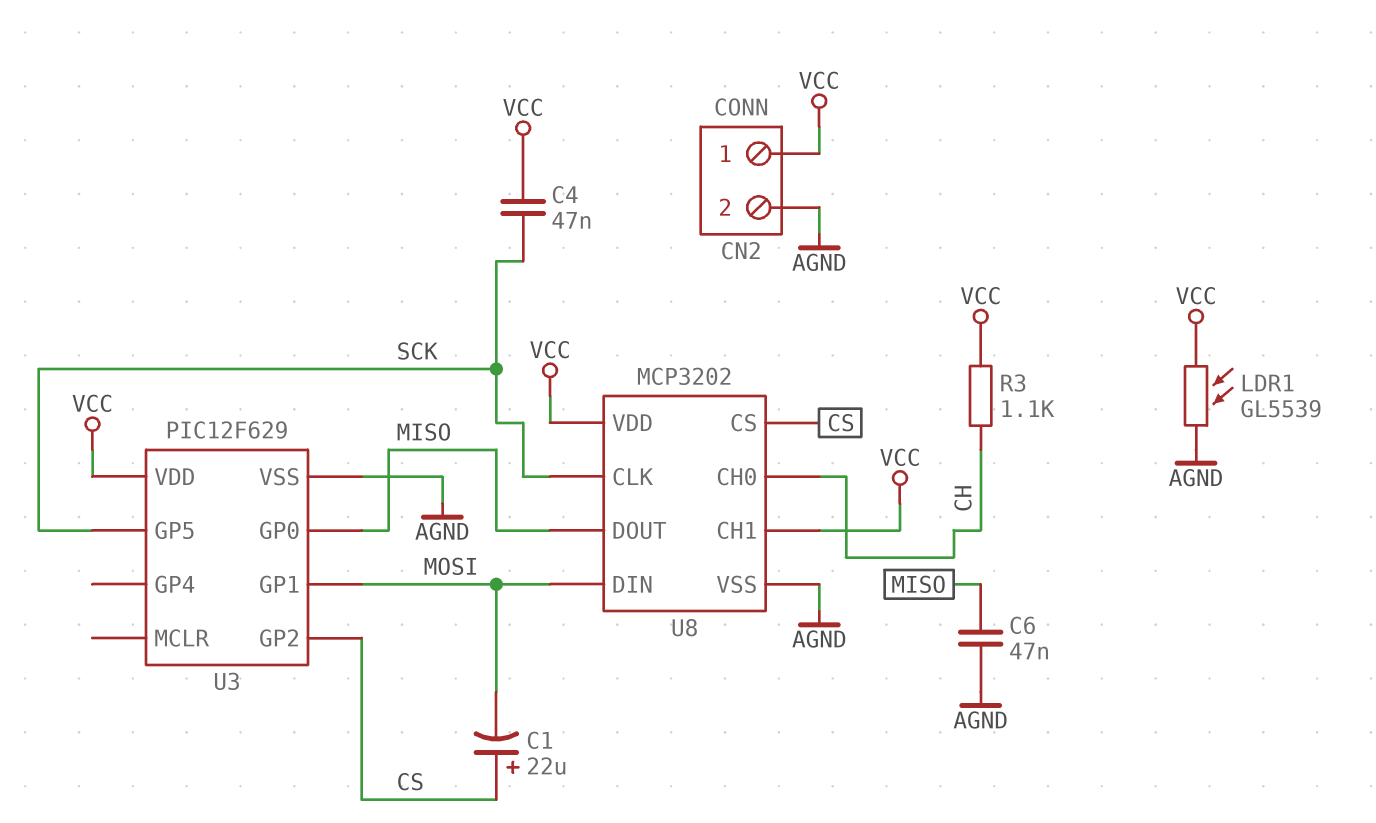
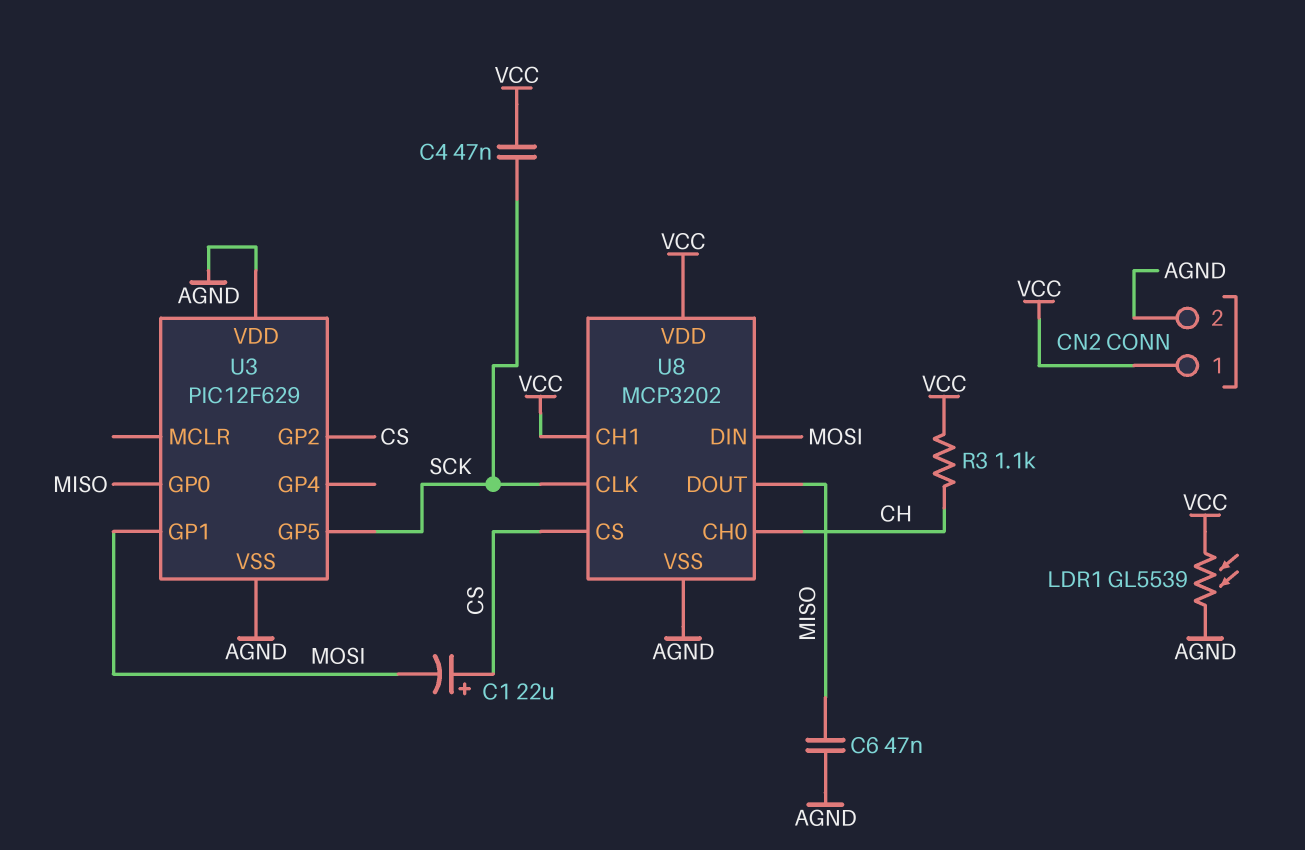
U3 pin VDD: VCC -> AGND

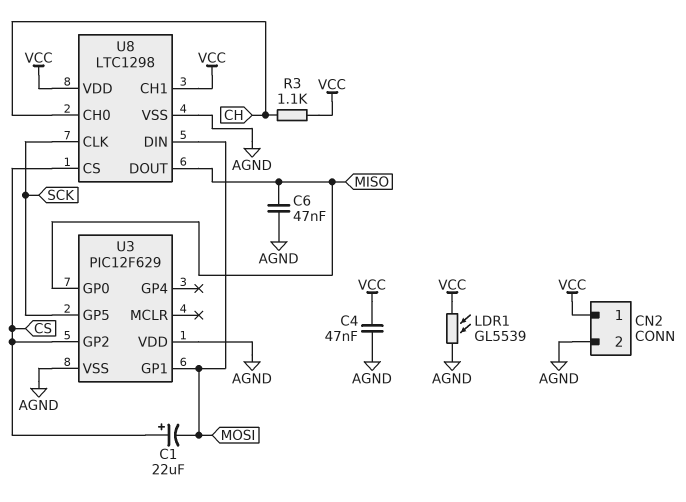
C4: 47nF (SCK, VCC) -> 47nF (AGND, VCC)
U8: MCP3202 -> LTC1298

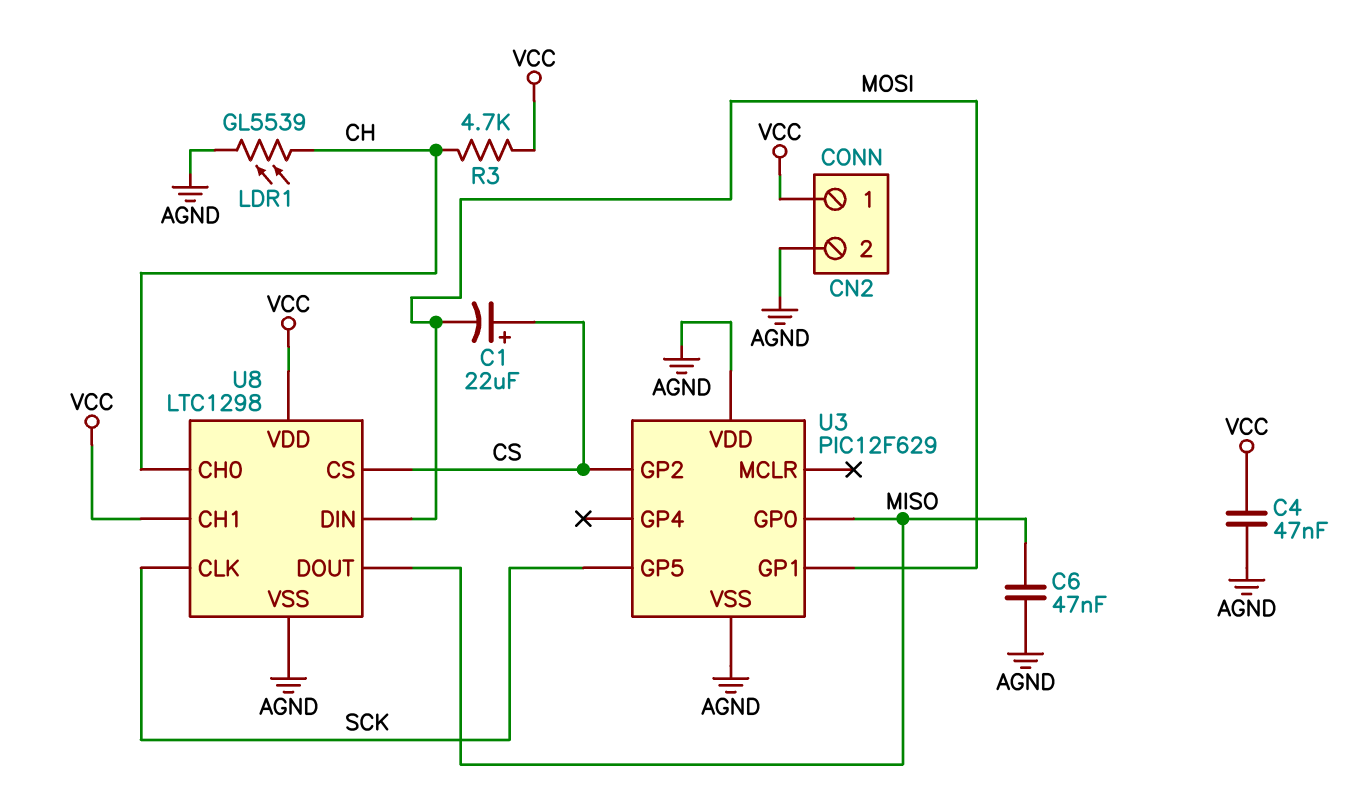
LDR1: GL5539 (AGND, VCC) -> GL5539 (AGND, CH)
R3: 1.1k (CH, VCC) -> 4.7k (CH, VCC)

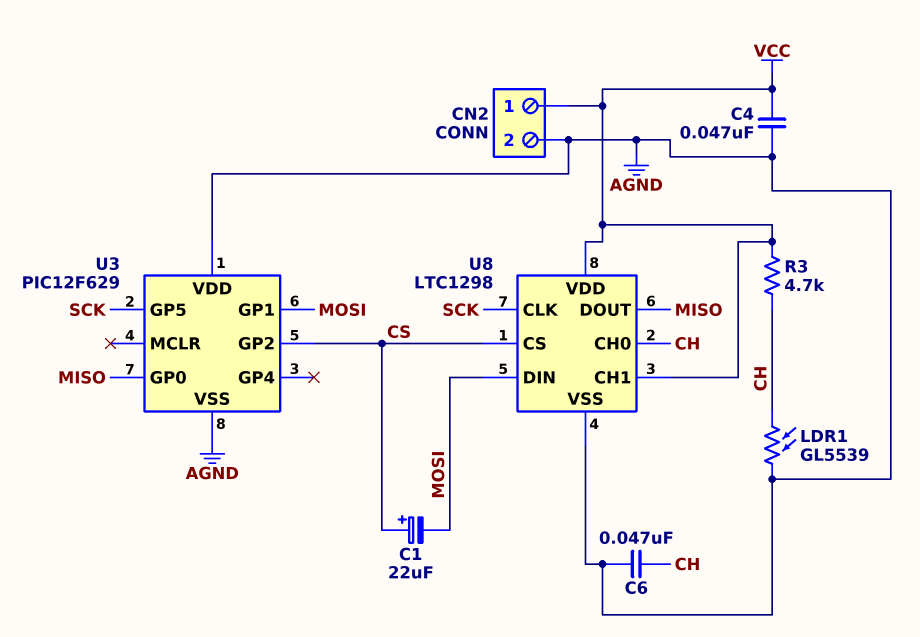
C6: 47nF (AGND, MISO) -> 47nF (AGND, CH)

